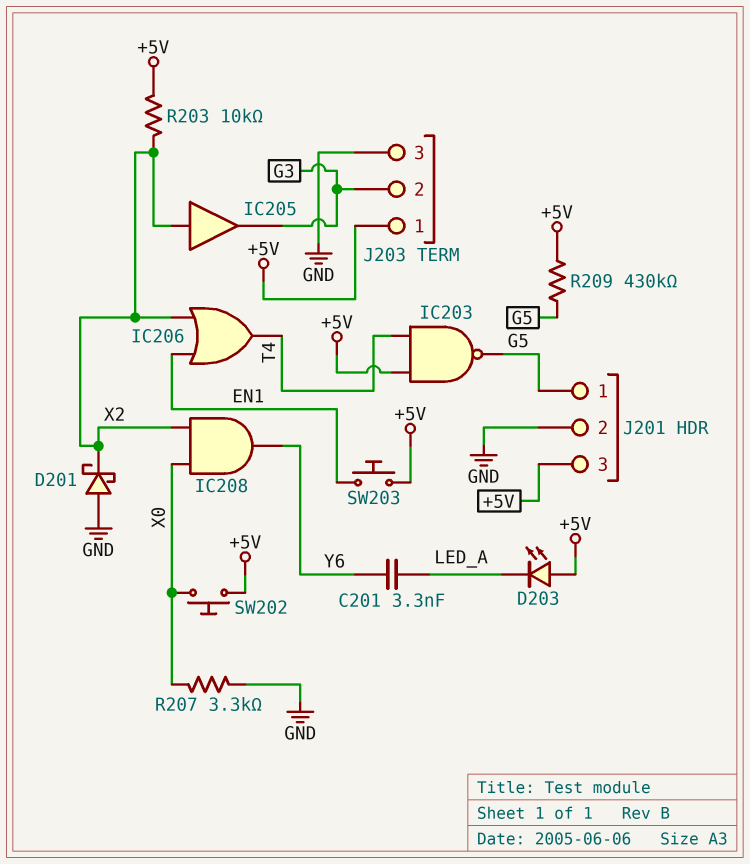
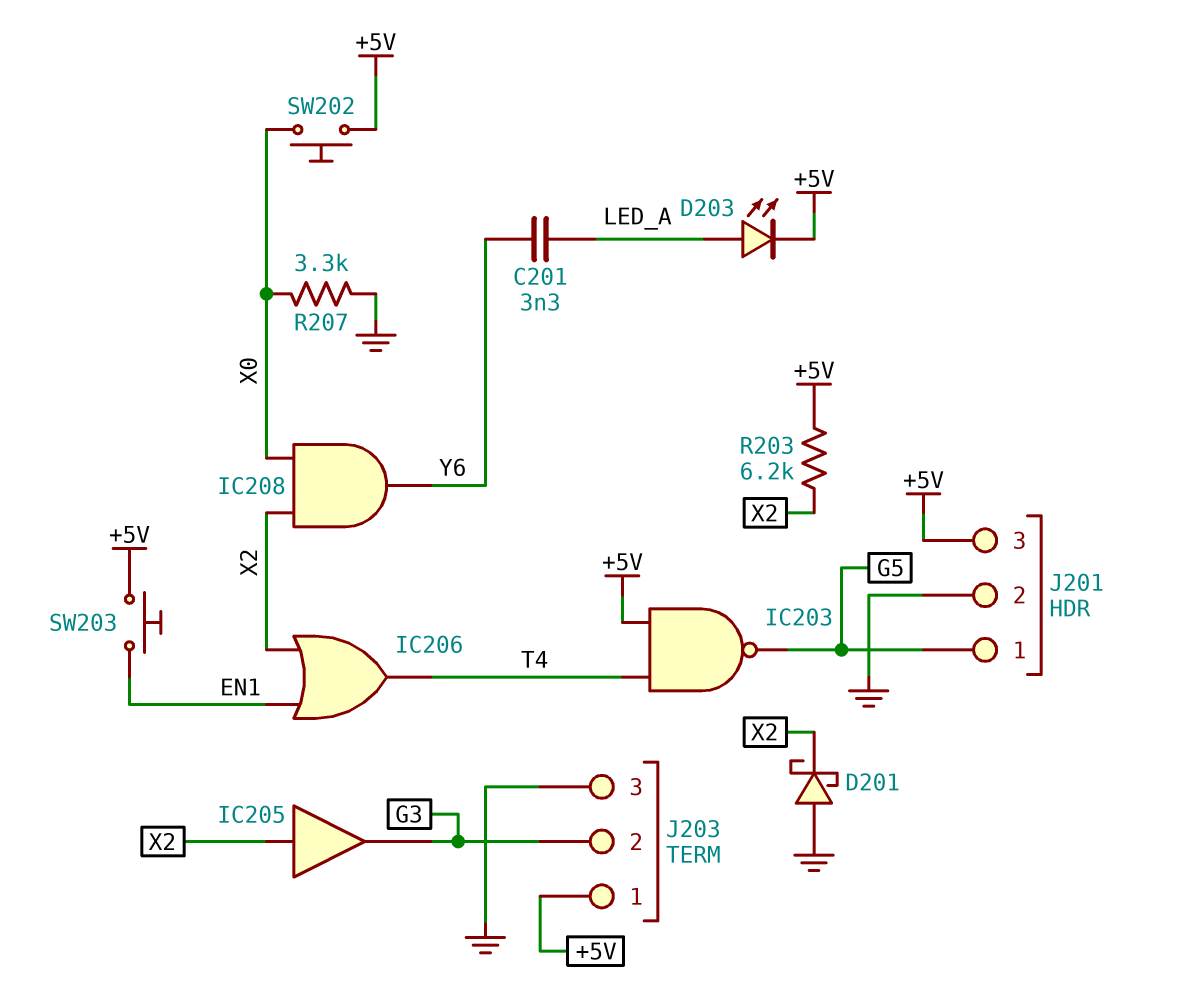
D203: LED (A +5V, K LED_A) -> LED (A LED_A, K +5V)
R203: 10k (+5V, X2) -> 6.2k (+5V, X2)
R209: 430k (+5V, G5) -> none

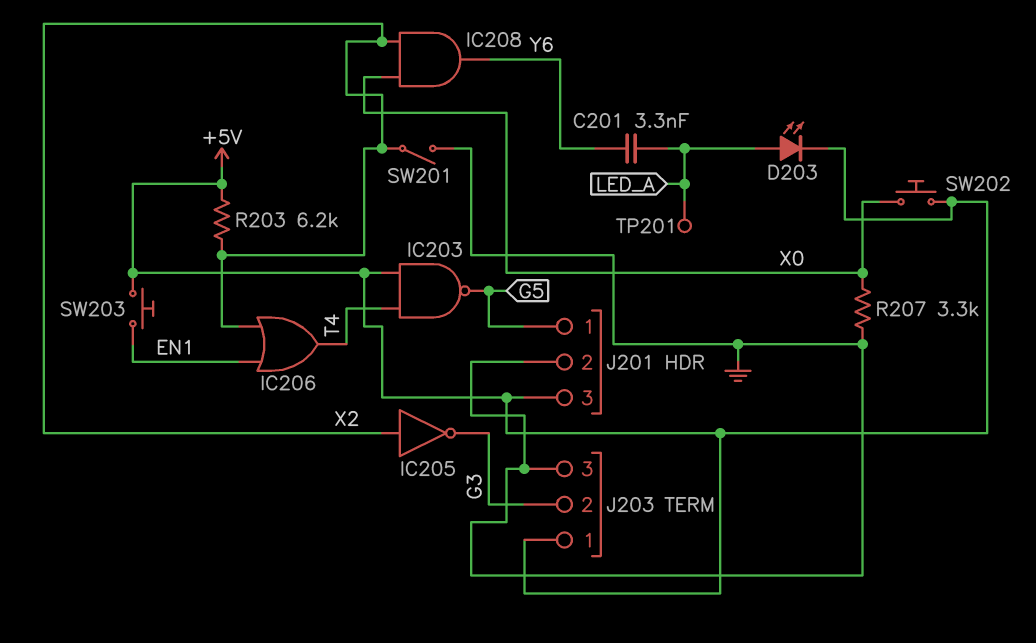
D201: schottky (A GND, K X2) -> none
IC205: buffer (in X2, out G3) -> NOT (in X2, out G3)
SW201: none -> switch (GND, X2)
TP201: none -> test point (LED_A)

